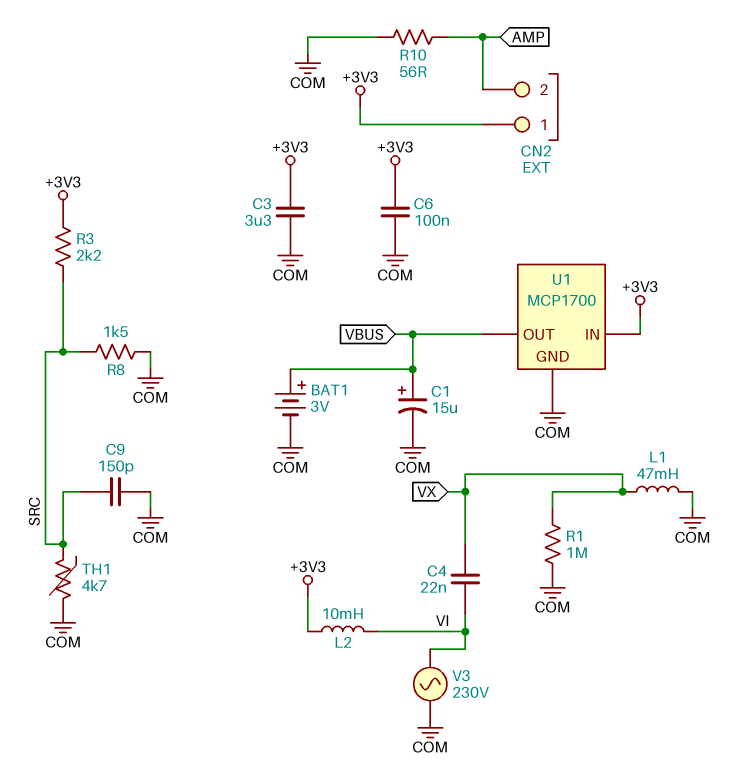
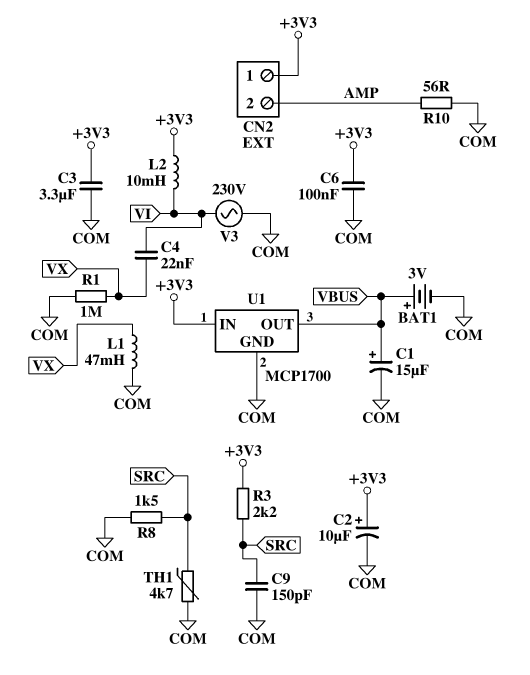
C2: none -> 10uF (plus +3V3, minus COM)

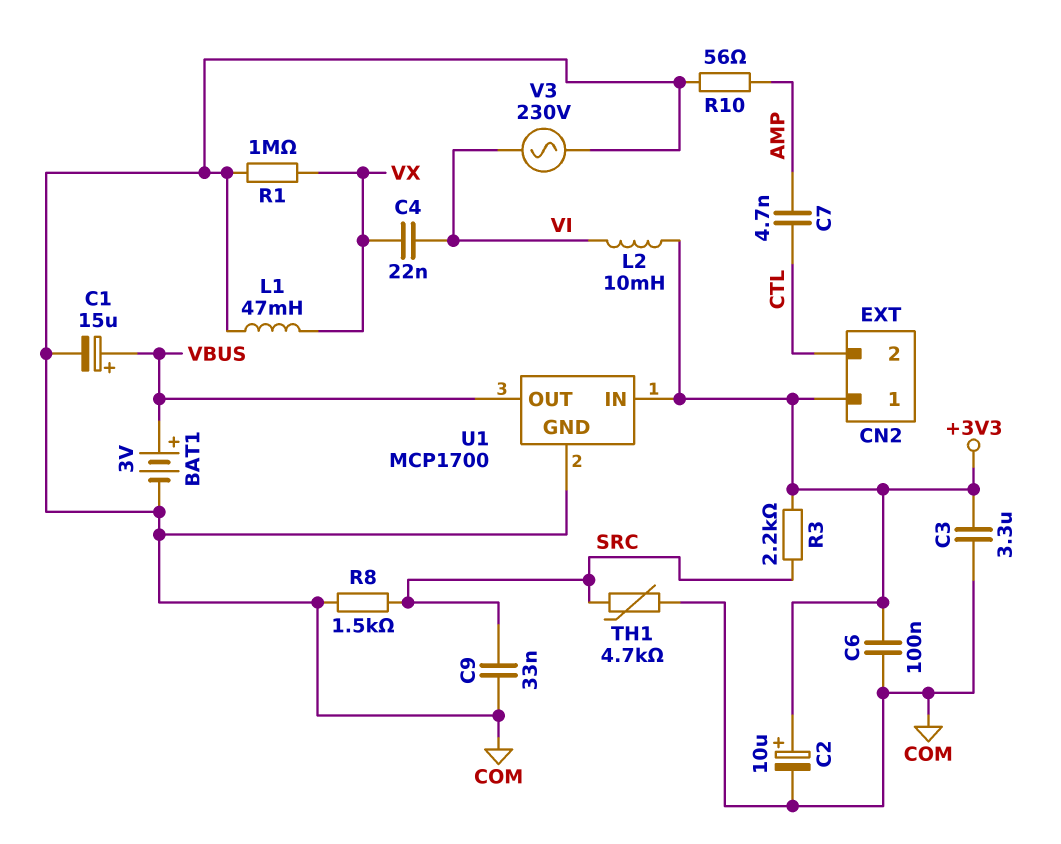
C7: none -> 4.7nF (AMP, CTL)
C9: 150pF (COM, SRC) -> 33nF (COM, SRC)
CN2 pin 2: AMP -> CTL

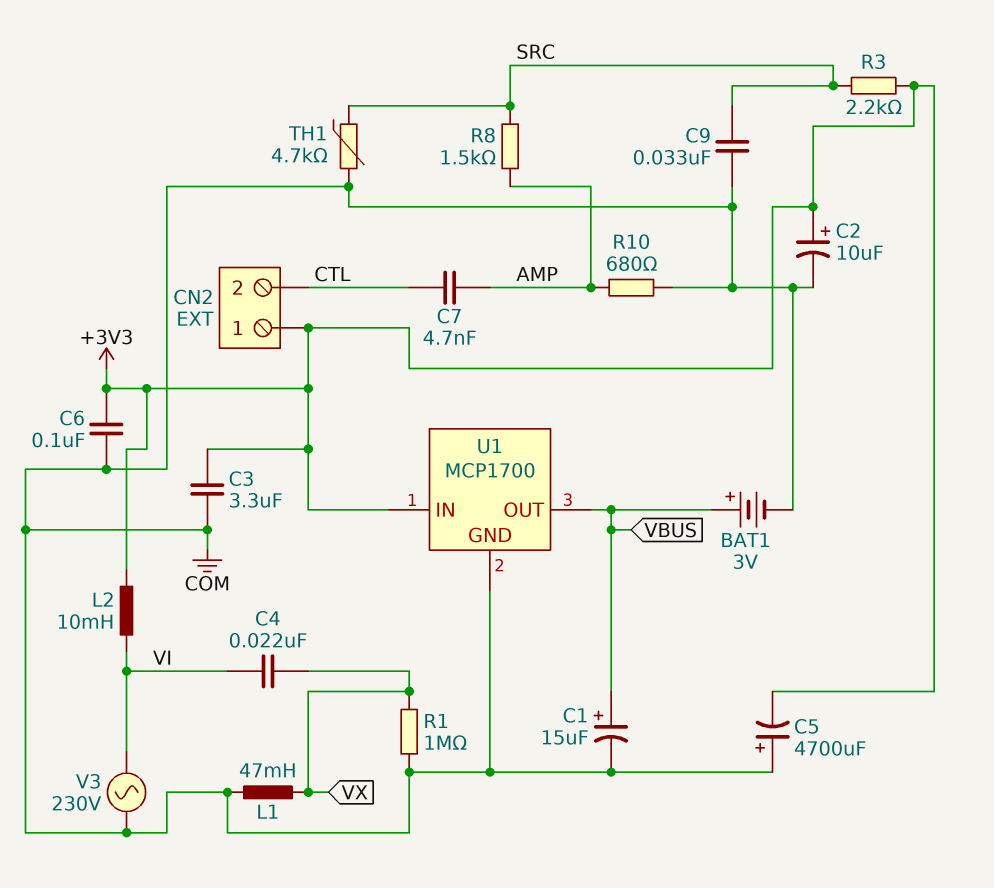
C5: none -> 4700uF (plus COM, minus +3V3)
R8: 1.5k (COM, SRC) -> 1.5k (AMP, SRC)
R10: 56 (AMP, COM) -> 680 (AMP, COM)

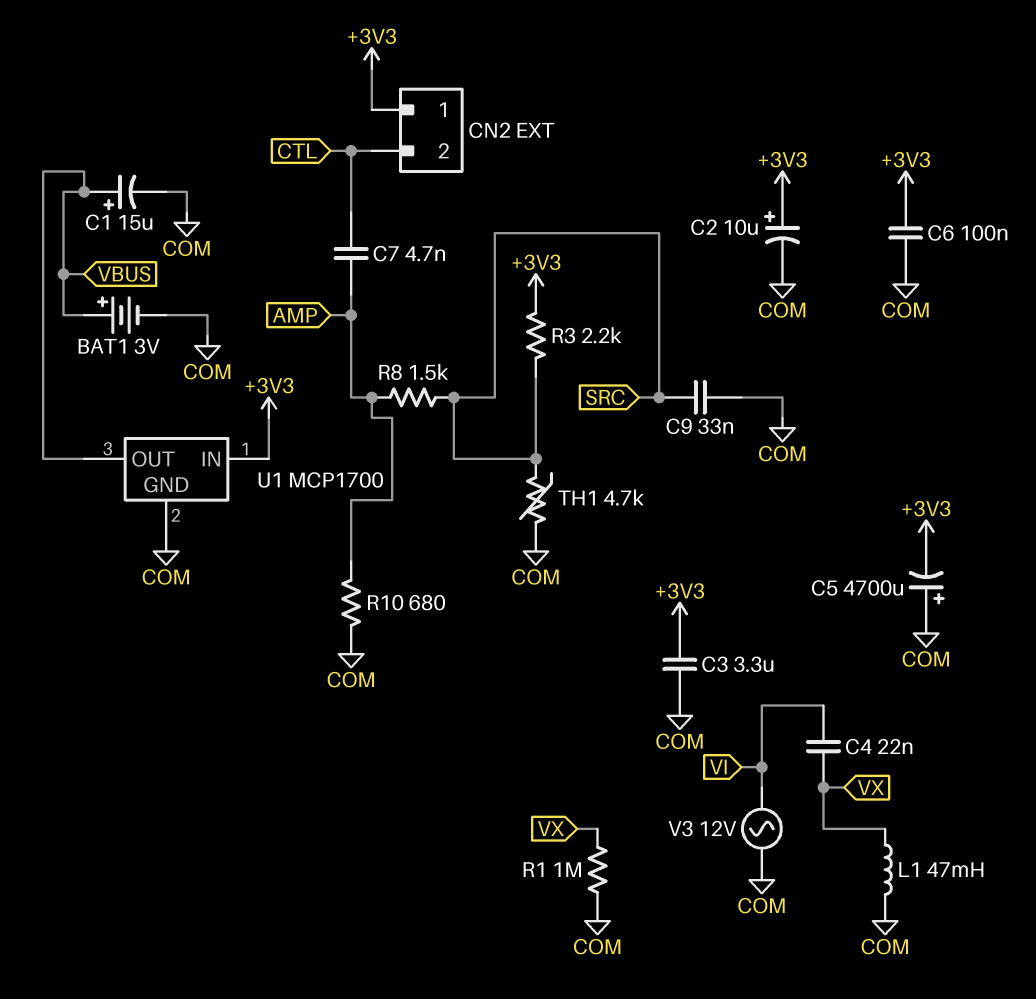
L2: 10mH (+3V3, VI) -> none
V3: AC 230V (COM, VI) -> AC 12V (COM, VI)

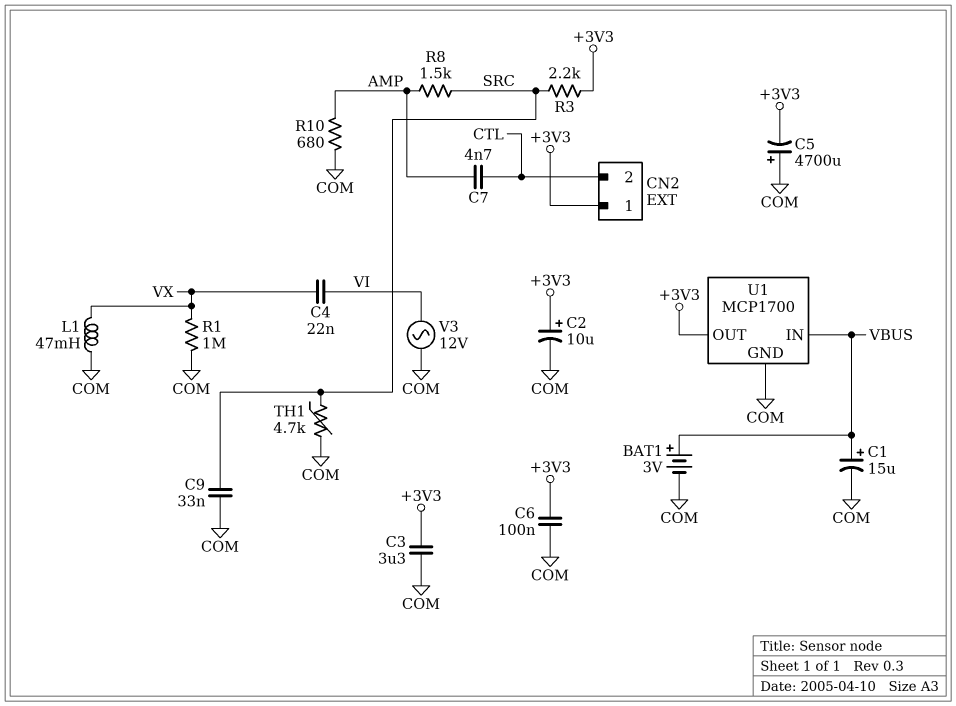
U1 pin IN: +3V3 -> VBUS
U1 pin OUT: VBUS -> +3V3

